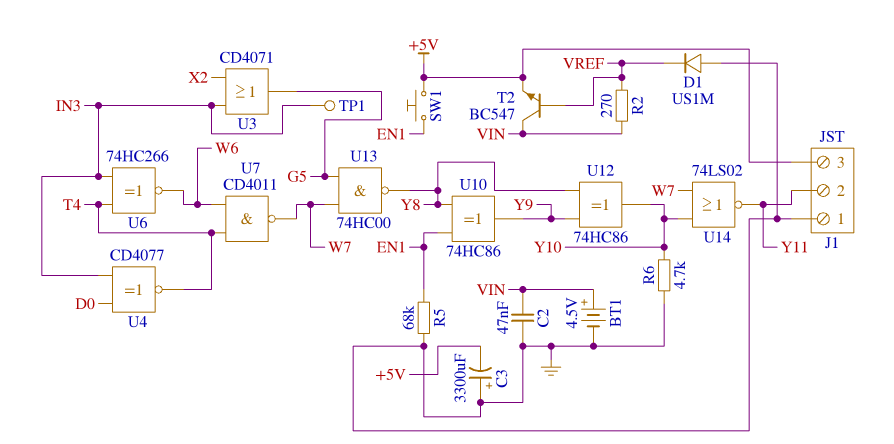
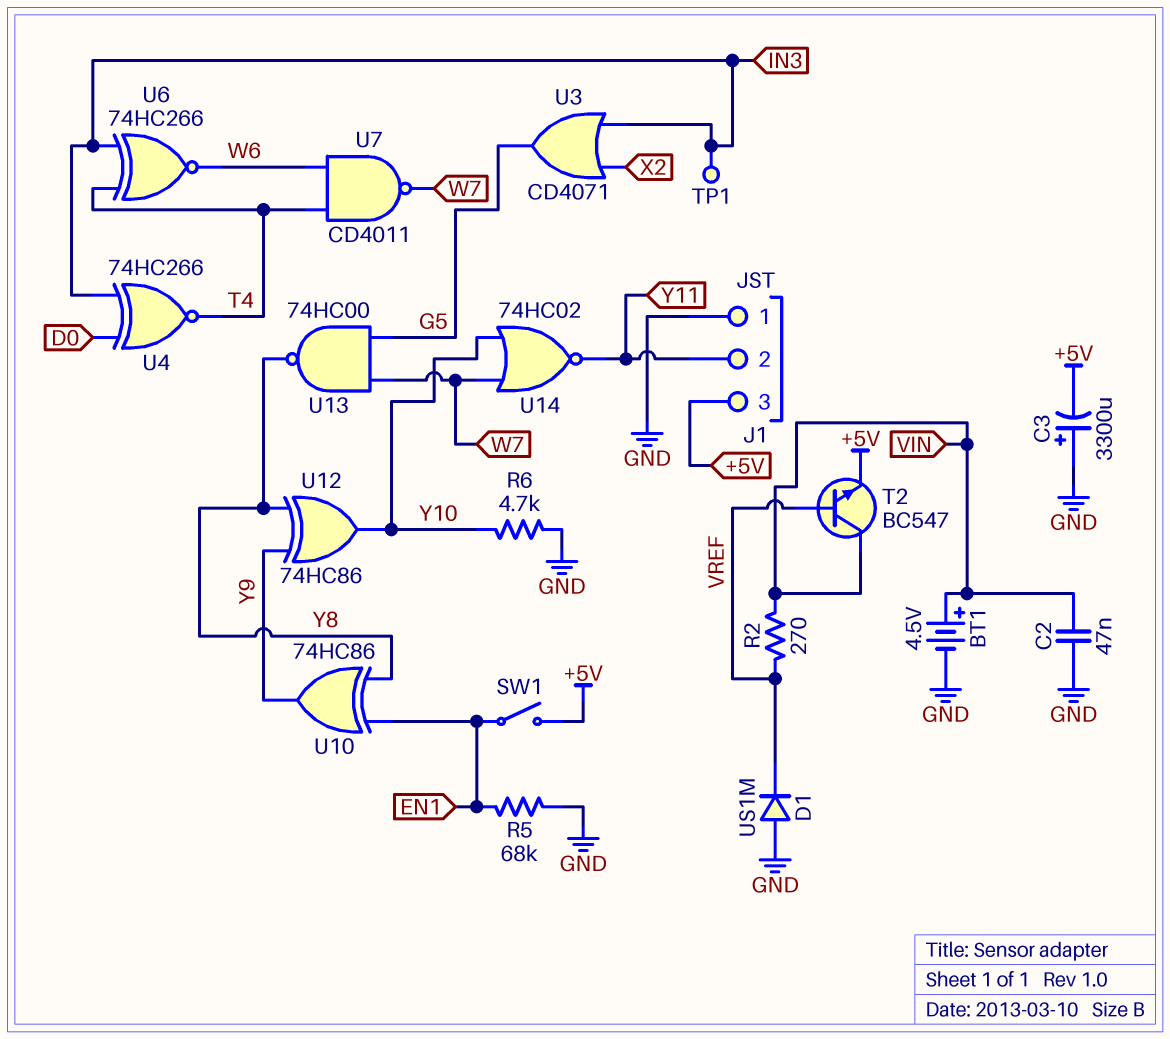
SW1: button (+5V, EN1) -> switch (+5V, EN1)
U4: XNOR CD4077 (in D0, in IN3, out T4) -> XNOR 74HC266 (in D0, in IN3, out T4)
U14: NOR 74LS02 (in W7, in Y10, out Y11) -> NOR 74HC02 (in W7, in Y10, out Y11)

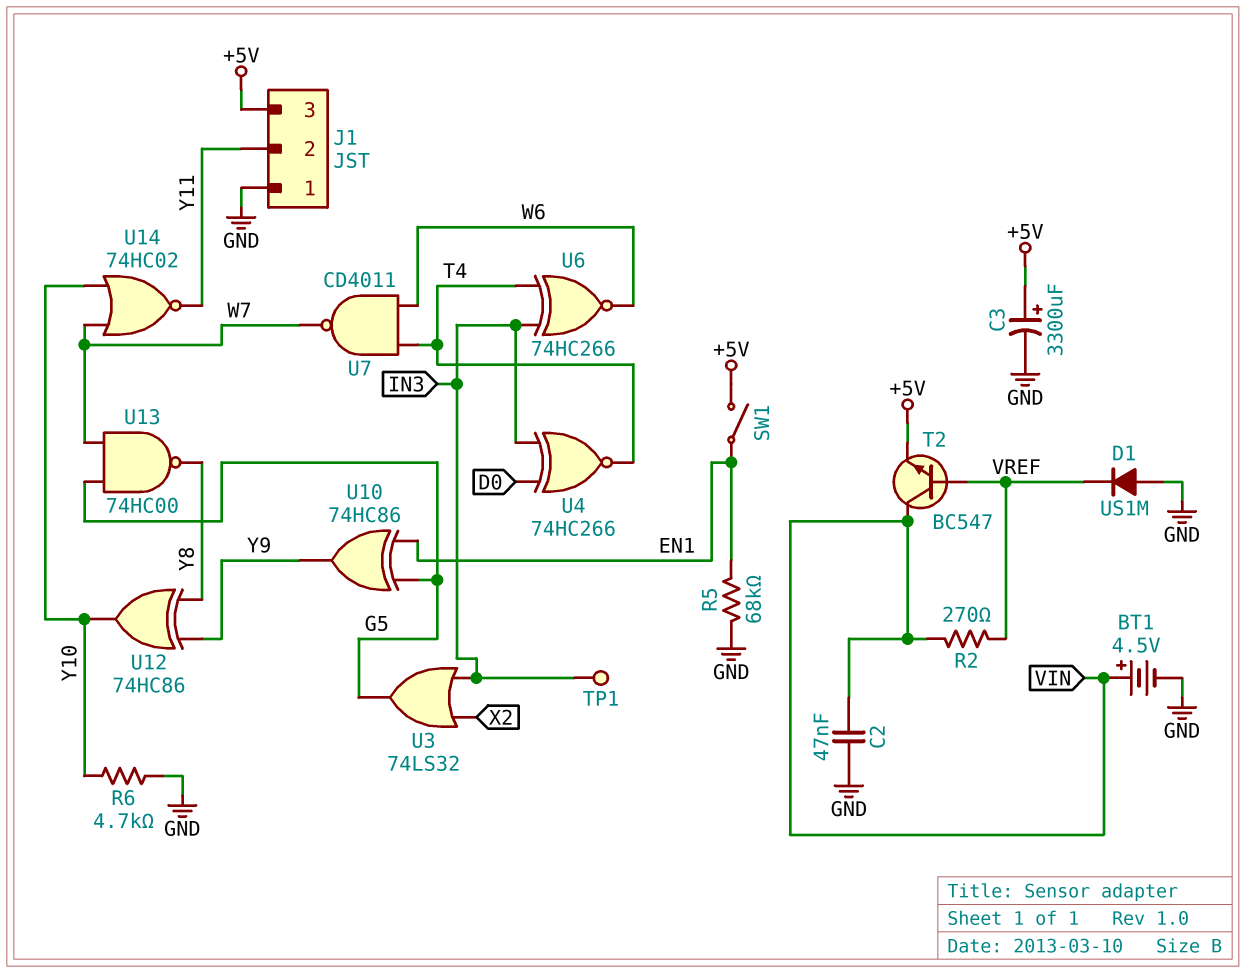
C3: 3300uF (plus GND, minus +5V) -> 3300uF (plus +5V, minus GND)
U3: OR CD4071 (in IN3, in X2, out G5) -> OR 74LS32 (in IN3, in X2, out G5)
U10: XOR 74HC86 (in EN1, in Y8, out Y9) -> XOR 74HC86 (in EN1, in G5, out Y9)

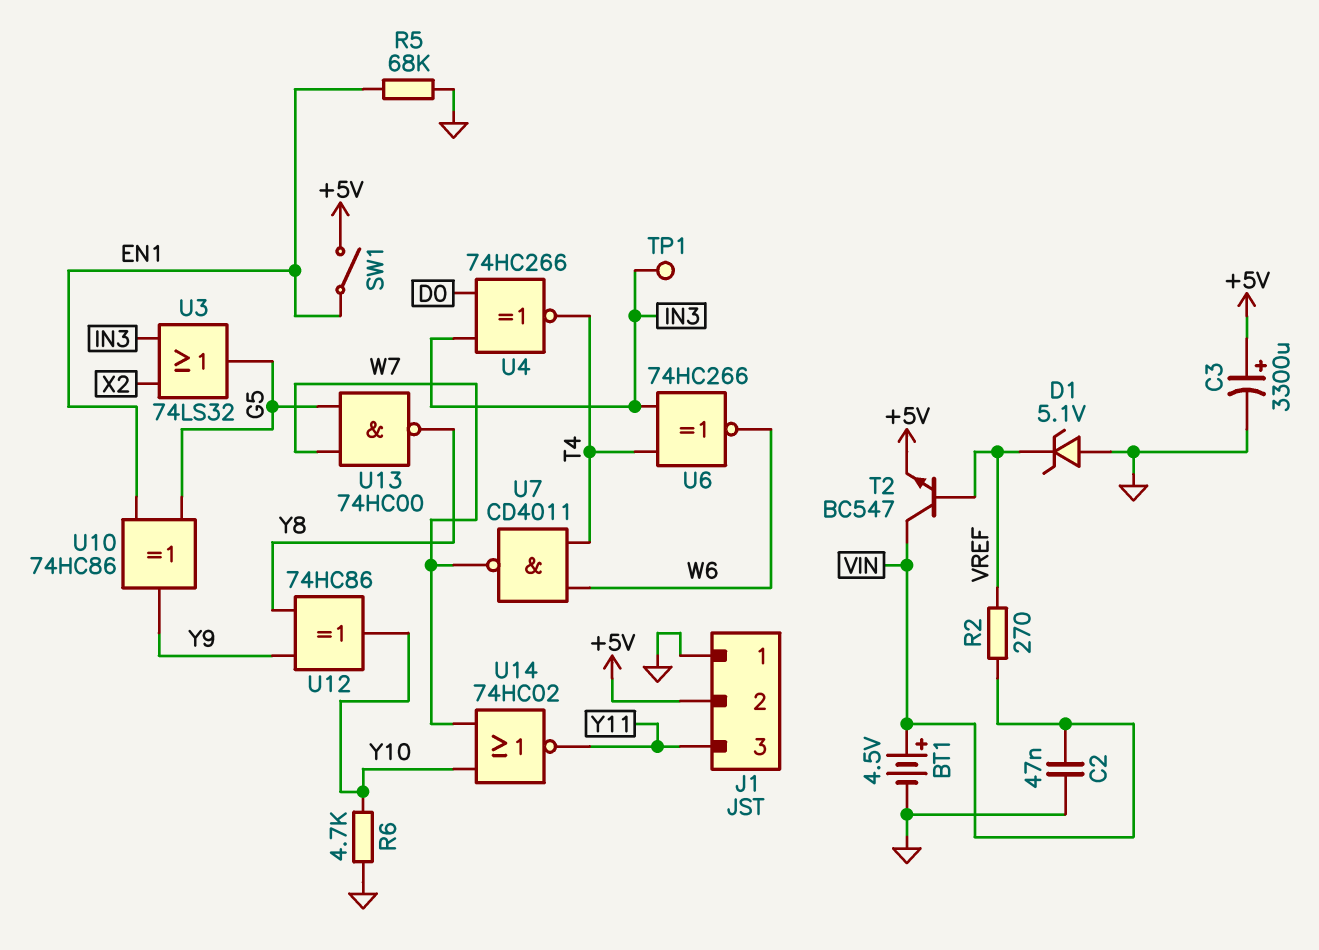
D1: diode US1M (A GND, K VREF) -> zener 5.1V (A GND, K VREF)
J1 pin 2: Y11 -> +5V
J1 pin 3: +5V -> Y11

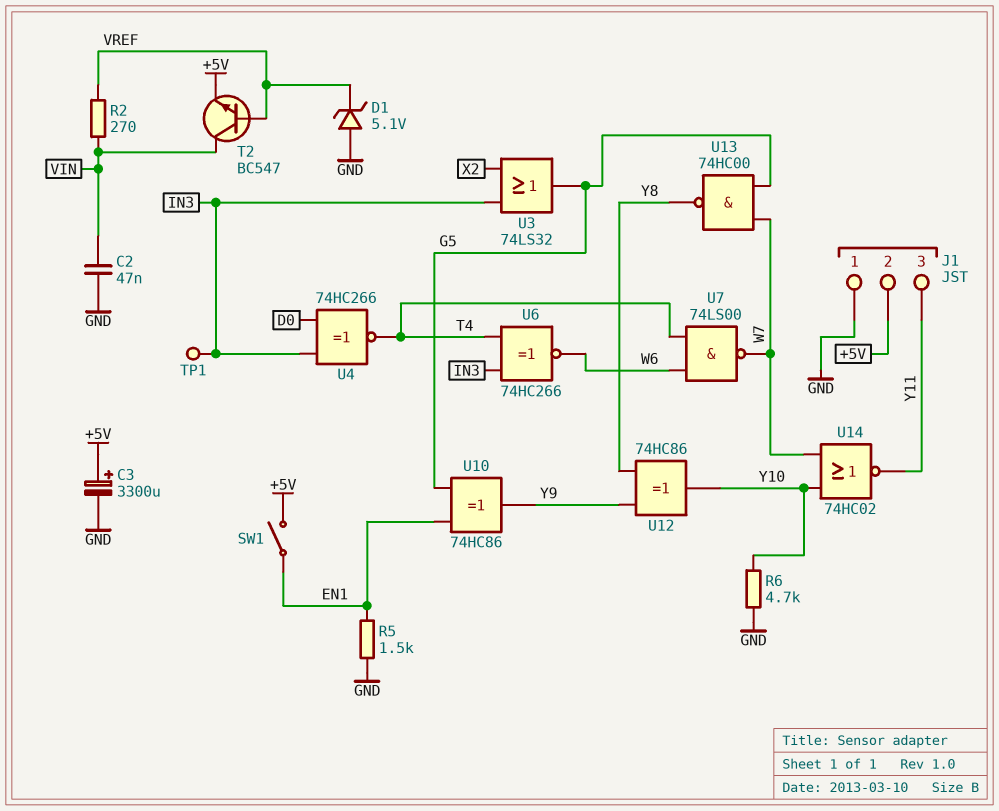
BT1: 4.5V (plus VIN, minus GND) -> none
R5: 68k (EN1, GND) -> 1.5k (EN1, GND)
U7: NAND CD4011 (in T4, in W6, out W7) -> NAND 74LS00 (in T4, in W6, out W7)

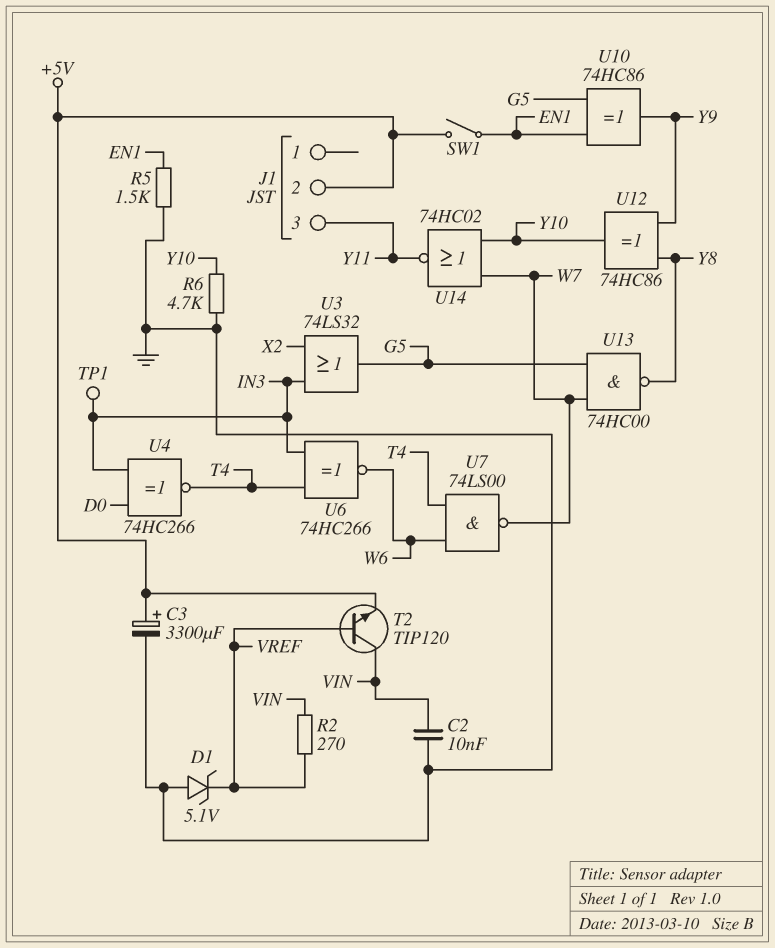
C2: 47nF (GND, VIN) -> 10nF (GND, VIN)
J1 pin 1: GND -> none
T2: NPN BC547 (B VREF, C VIN, E +5V) -> NPN TIP120 (B VREF, C VIN, E +5V)

